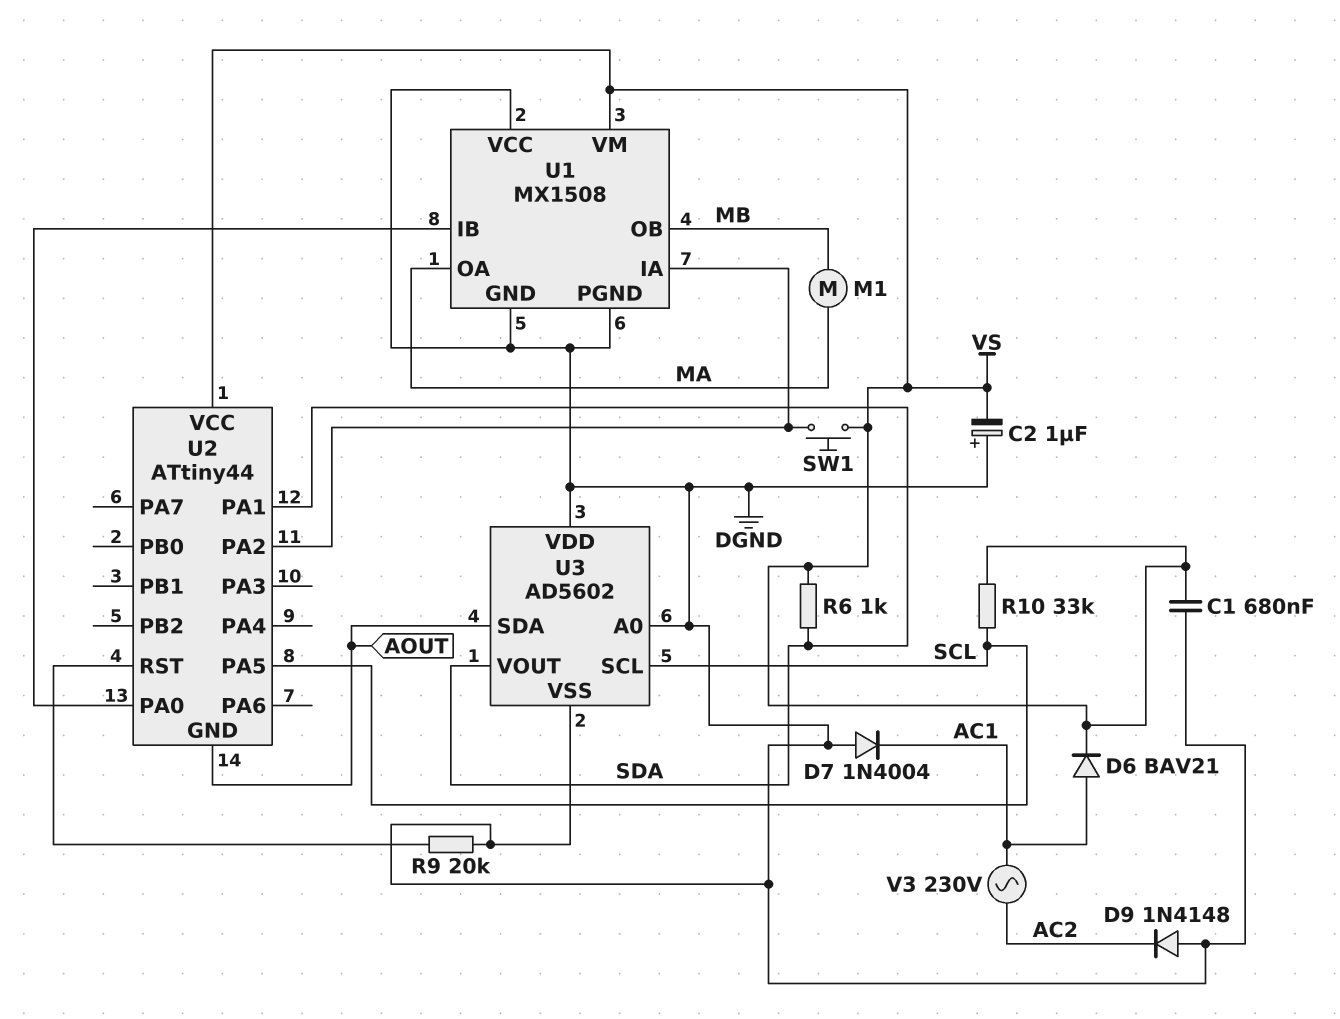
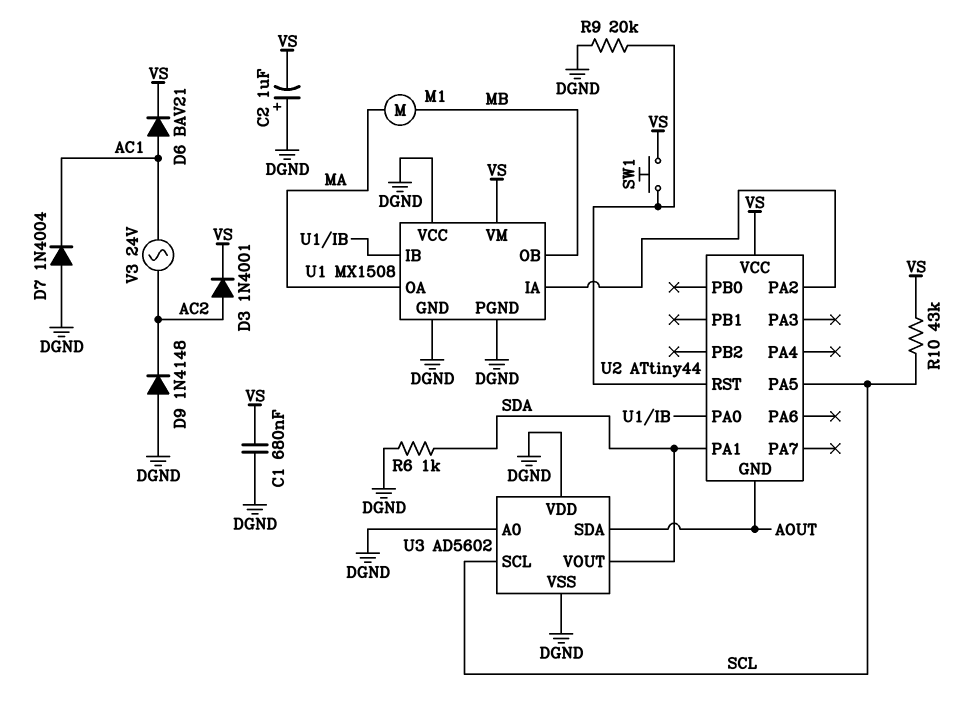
D3: none -> diode 1N4001 (A AC2, K VS)
R6: 1k (SDA, VS) -> 1k (DGND, SDA)
R10: 33k (SCL, VS) -> 43k (SCL, VS)
SW1: button (U1/IA, VS) -> button (U2/RST, VS)
V3: AC 230V (AC1, AC2) -> AC 24V (AC1, AC2)

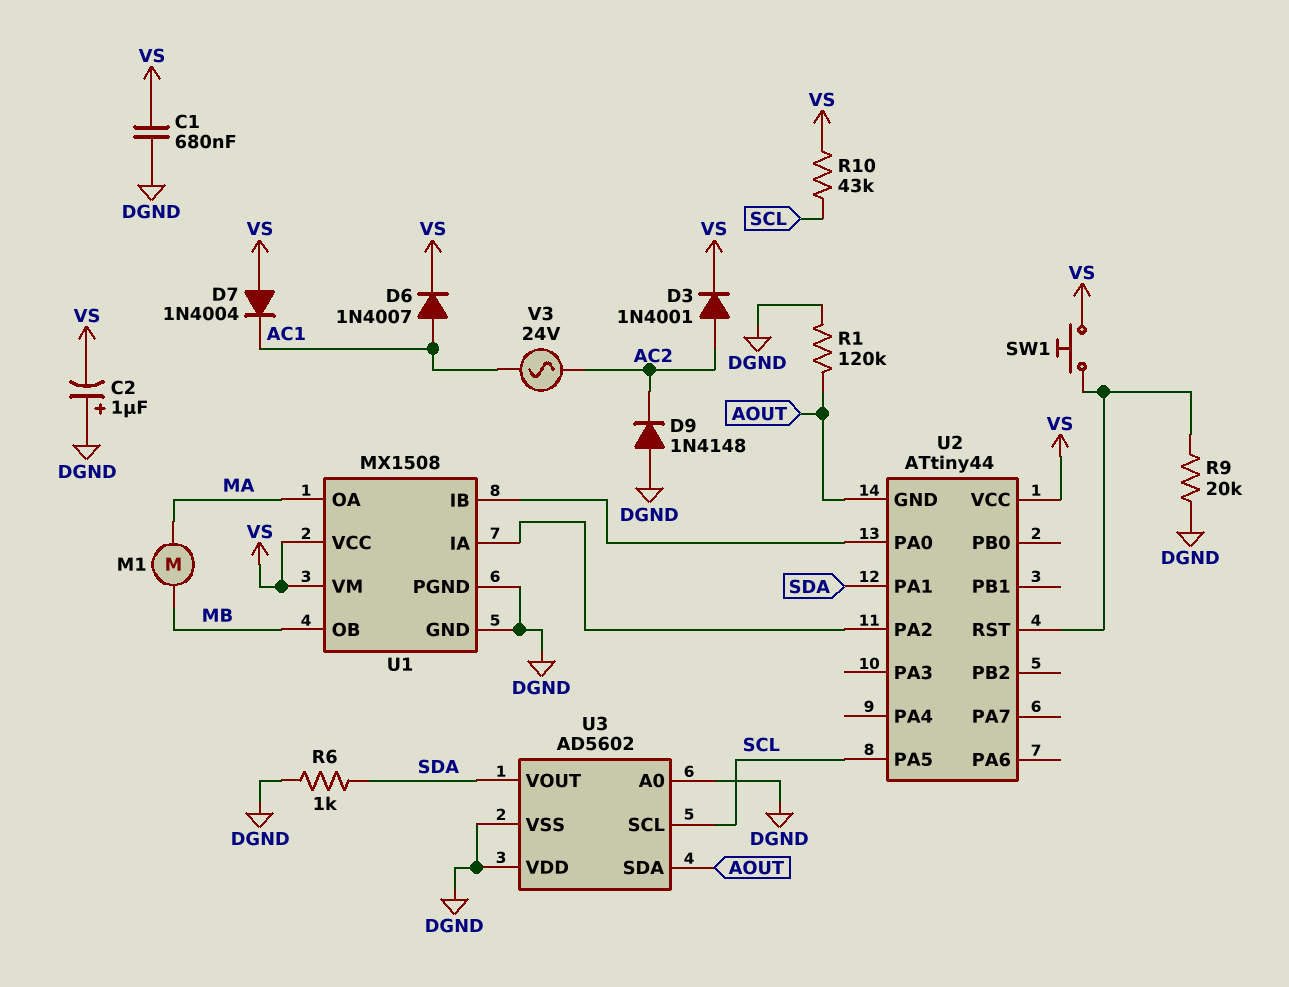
D6: diode BAV21 (A AC1, K VS) -> diode 1N4007 (A AC1, K VS)
D7: diode 1N4004 (A DGND, K AC1) -> diode 1N4004 (A VS, K AC1)
R1: none -> 120k (AOUT, DGND)
U1 pin VCC: DGND -> VS

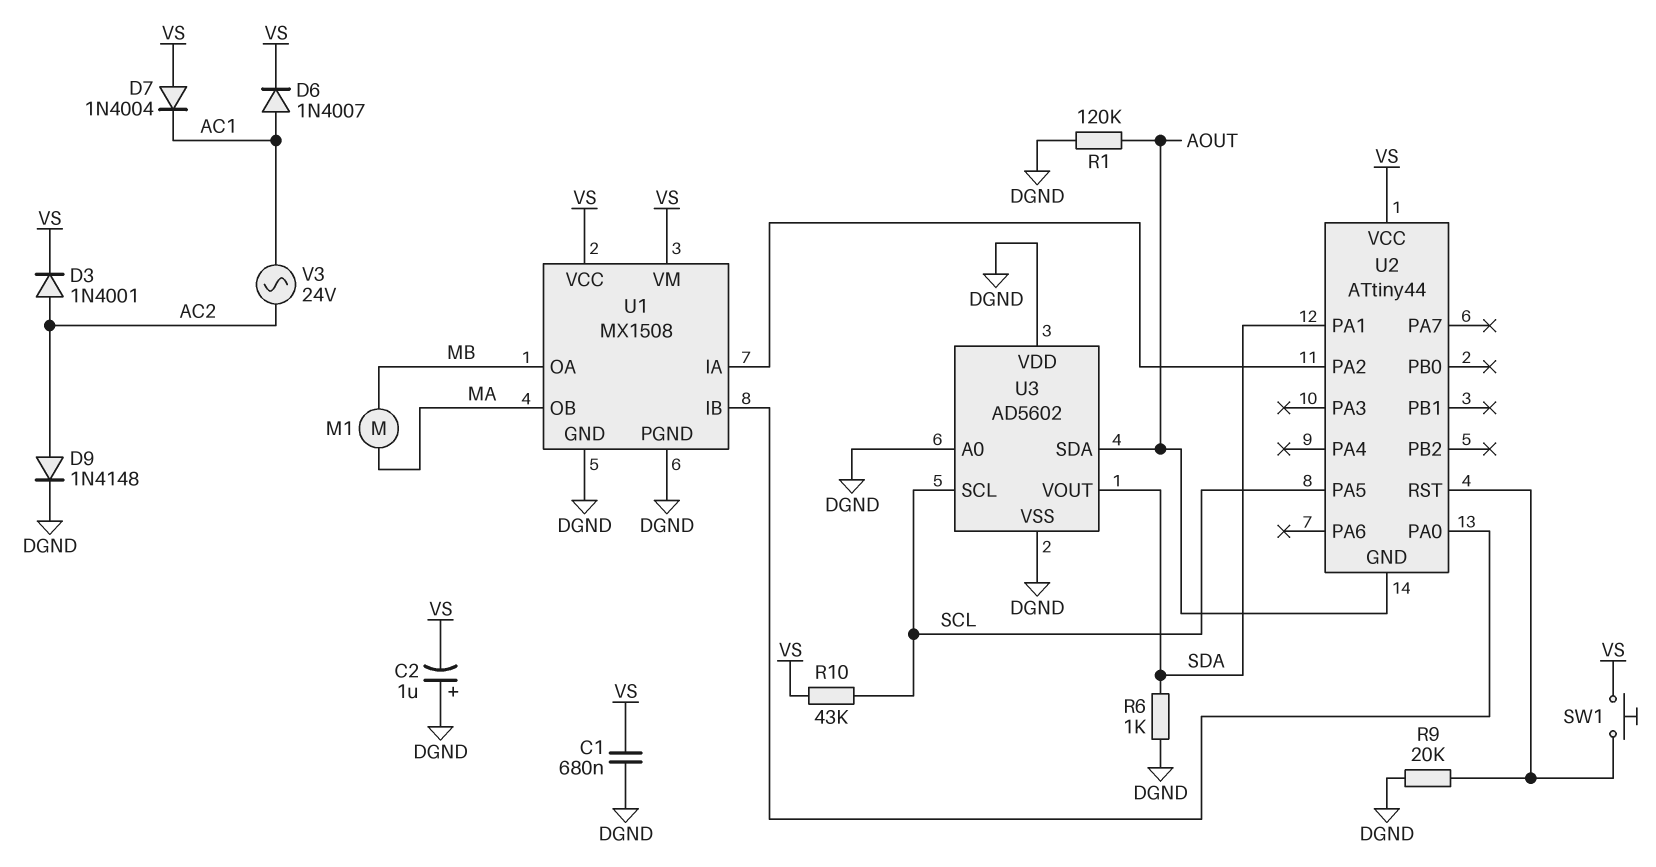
D9: diode 1N4148 (A DGND, K AC2) -> diode 1N4148 (A AC2, K DGND)
U1 pin OA: MA -> MB
U1 pin OB: MB -> MA

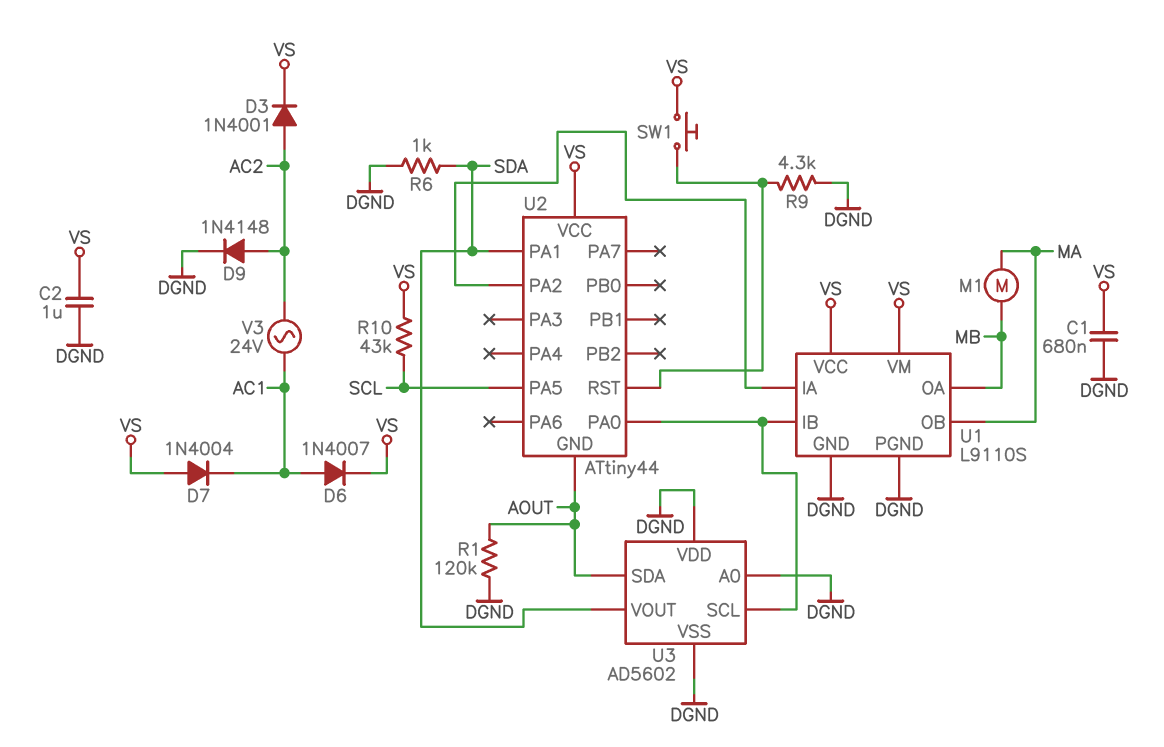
C2: 1uF (plus DGND, minus VS) -> 1uF (DGND, VS)
R9: 20k (DGND, U2/RST) -> 4.3k (DGND, U2/RST)
U1: MX1508 -> L9110S
U3 pin SCL: SCL -> U1/IB

